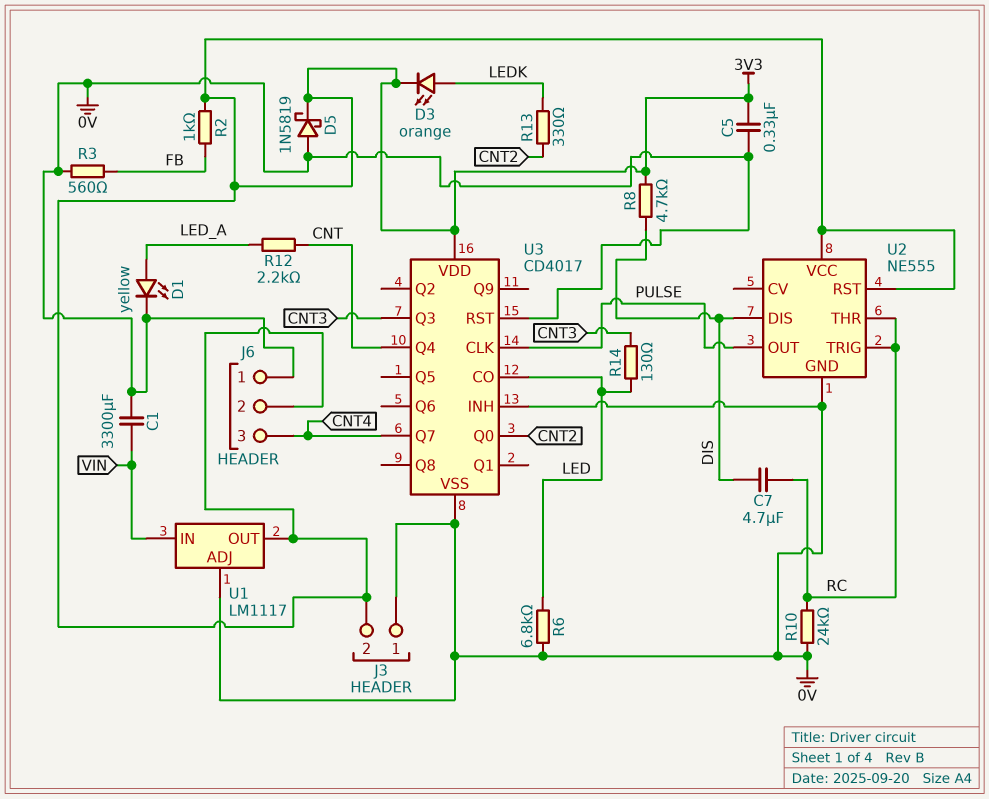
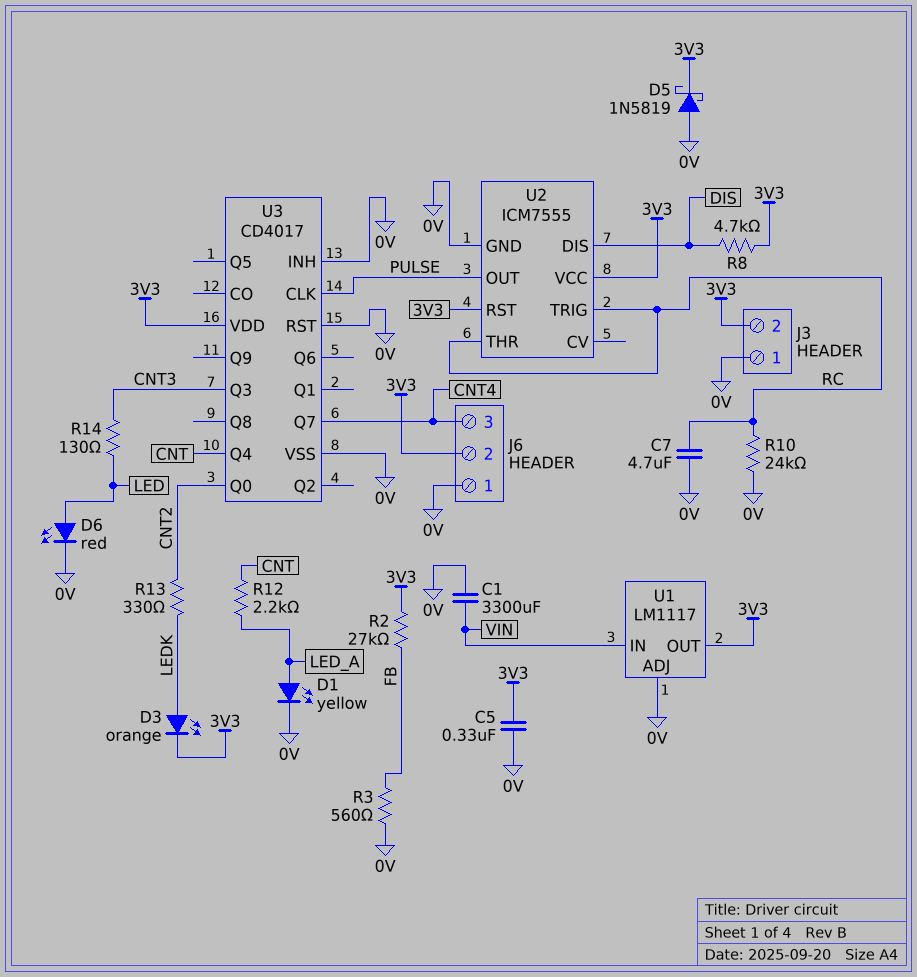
C7: 4.7uF (DIS, RC) -> 4.7uF (0V, RC)
D6: none -> LED red (A LED, K 0V)
R2: 1k (3V3, FB) -> 27k (3V3, FB)
R6: 6.8k (0V, LED) -> none
U2: NE555 -> ICM7555
U3 pin CO: LED -> none

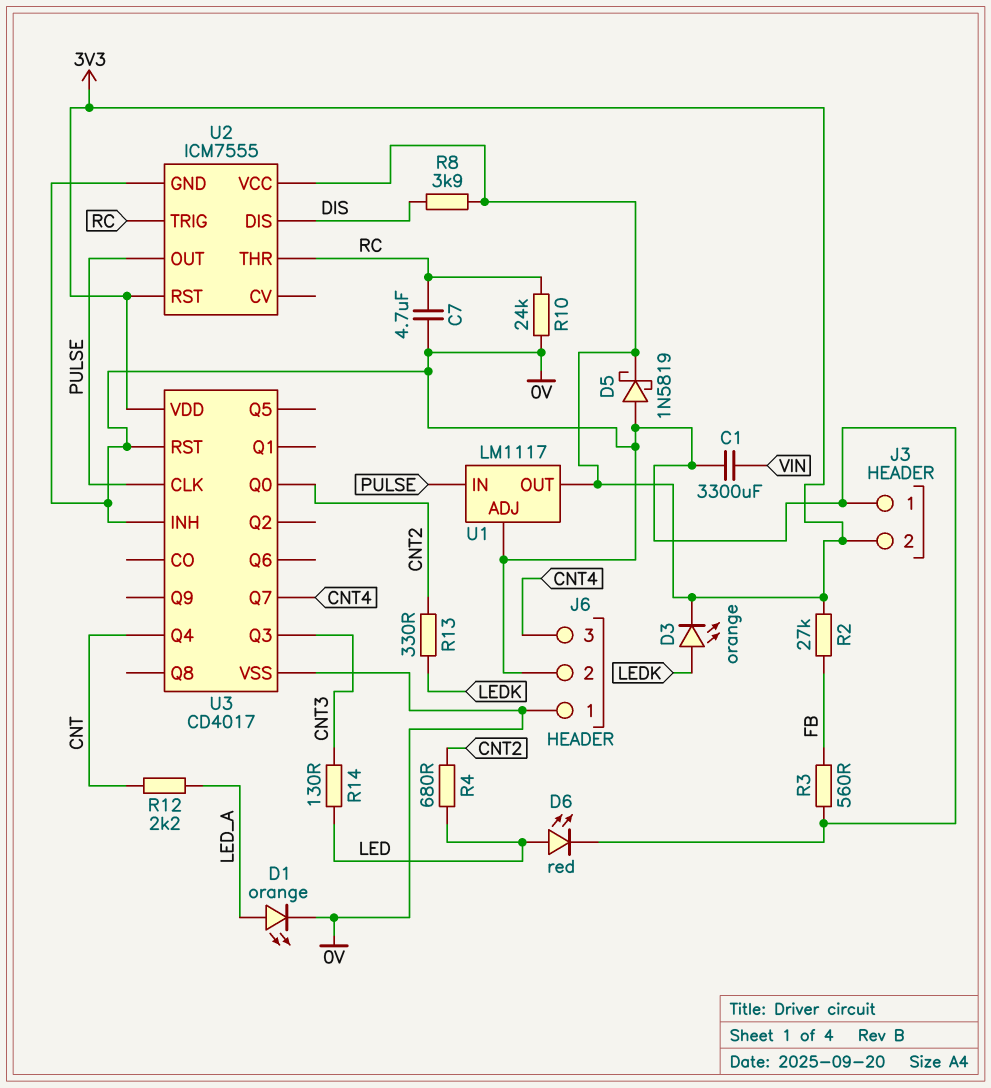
C5: 330nF (0V, 3V3) -> none
D1: LED yellow (A LED_A, K 0V) -> LED orange (A LED_A, K 0V)
J6 pin 2: 3V3 -> 0V
R4: none -> 680 (CNT2, LED)
R8: 4.7k (3V3, DIS) -> 3.9k (3V3, DIS)
U1 pin IN: VIN -> PULSE

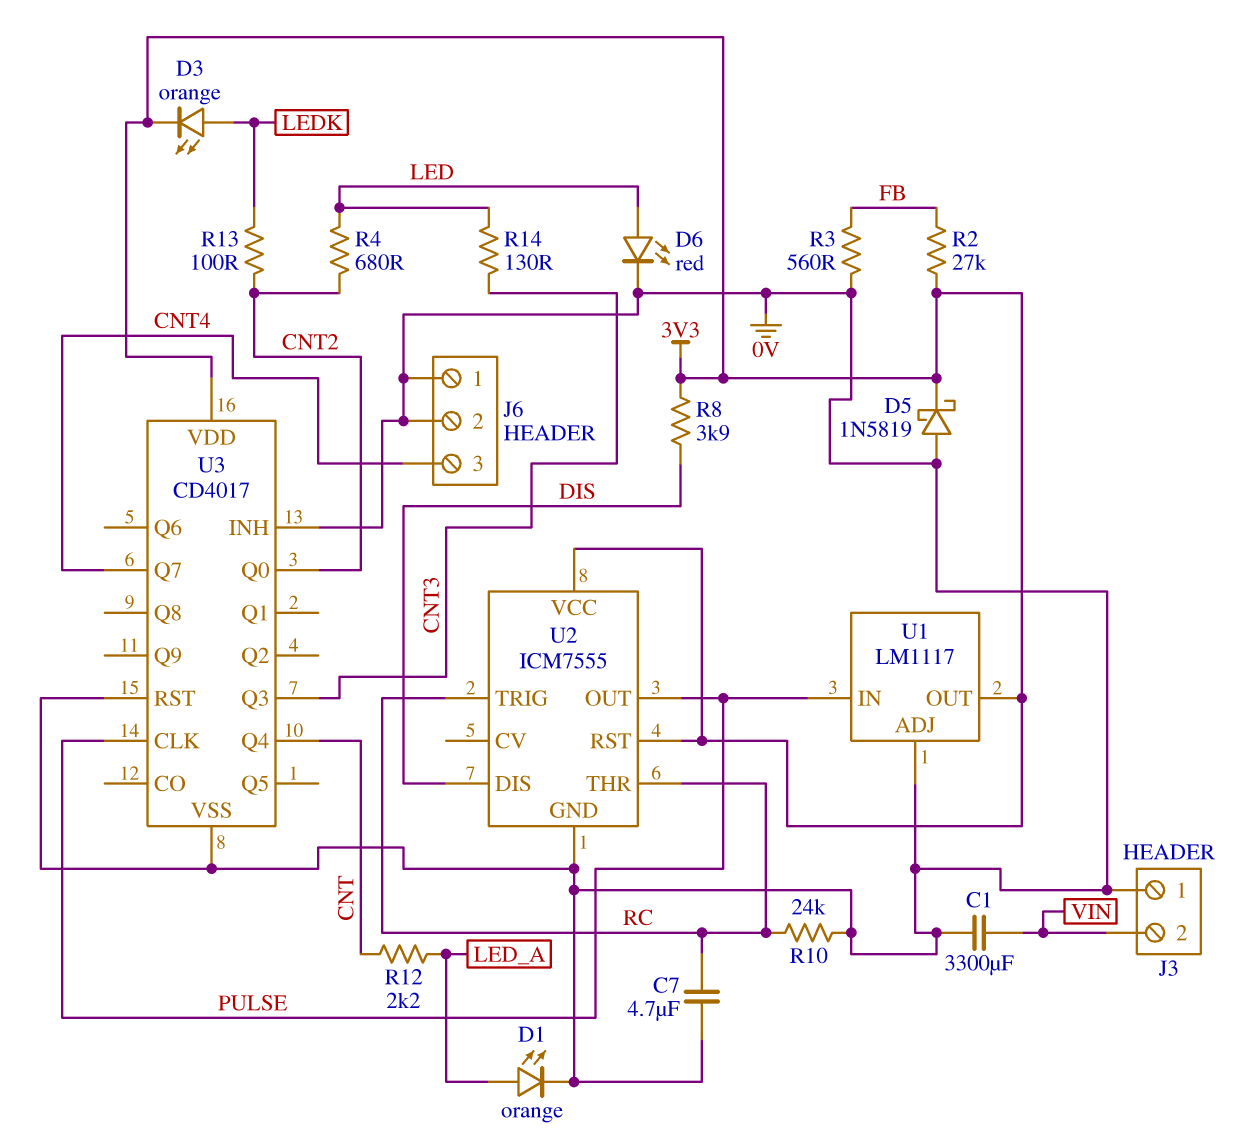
J3 pin 2: 3V3 -> VIN
R13: 330 (CNT2, LEDK) -> 100 (CNT2, LEDK)

